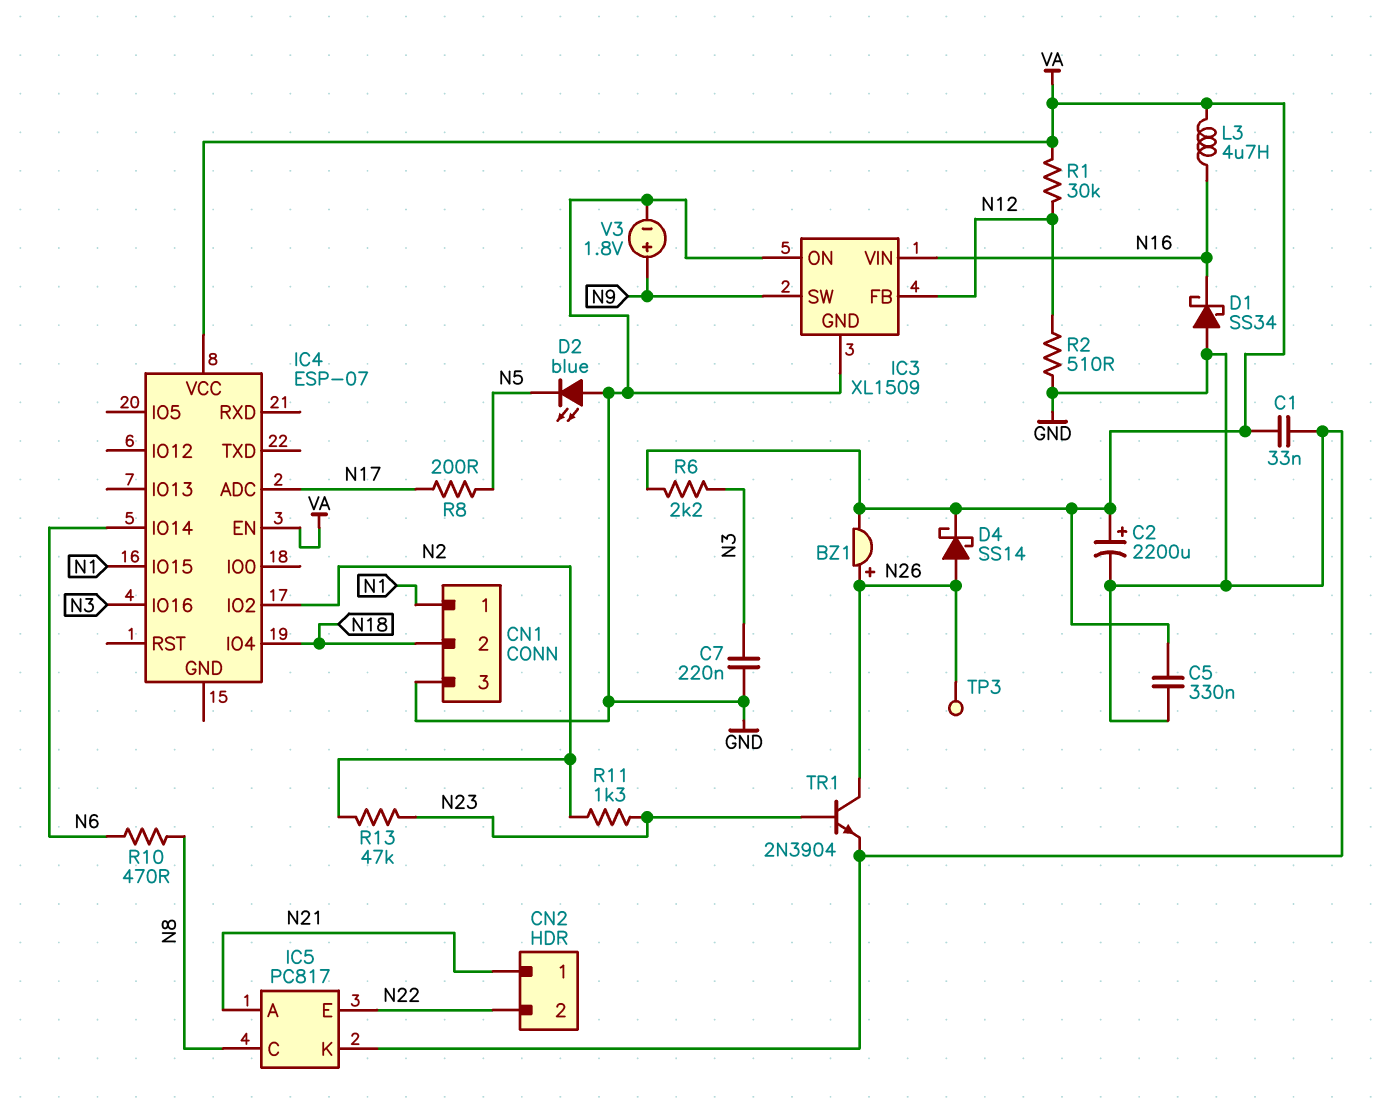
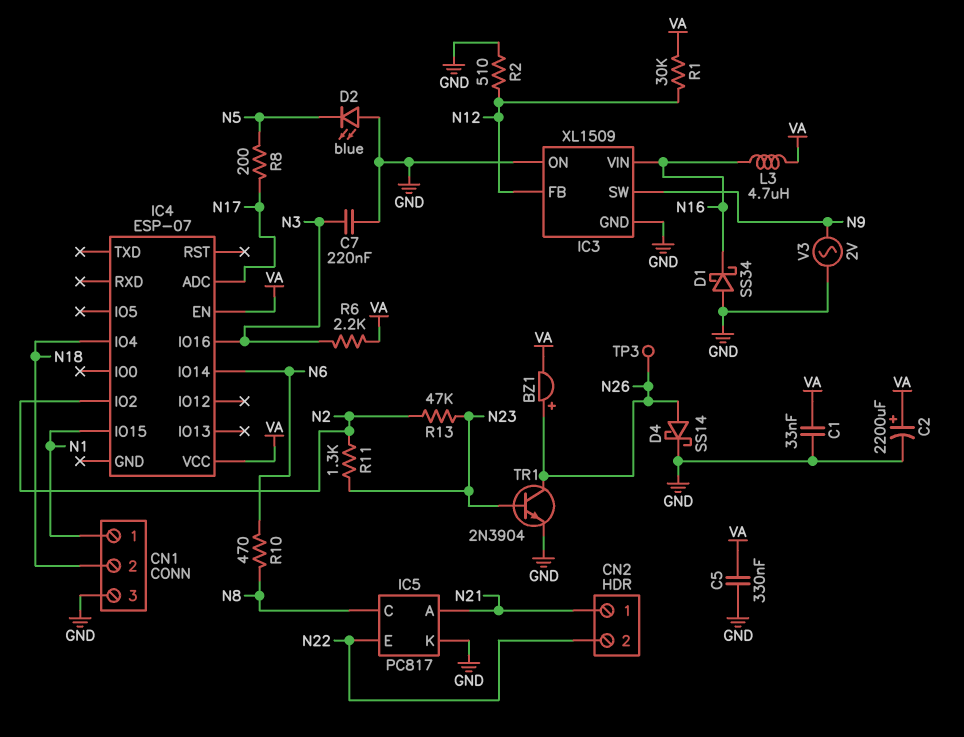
D4: schottky SS14 (A N26, K VA) -> schottky SS14 (A N26, K GND)
V3: 1.8V (plus N9, minus GND) -> AC 2V (GND, N9)

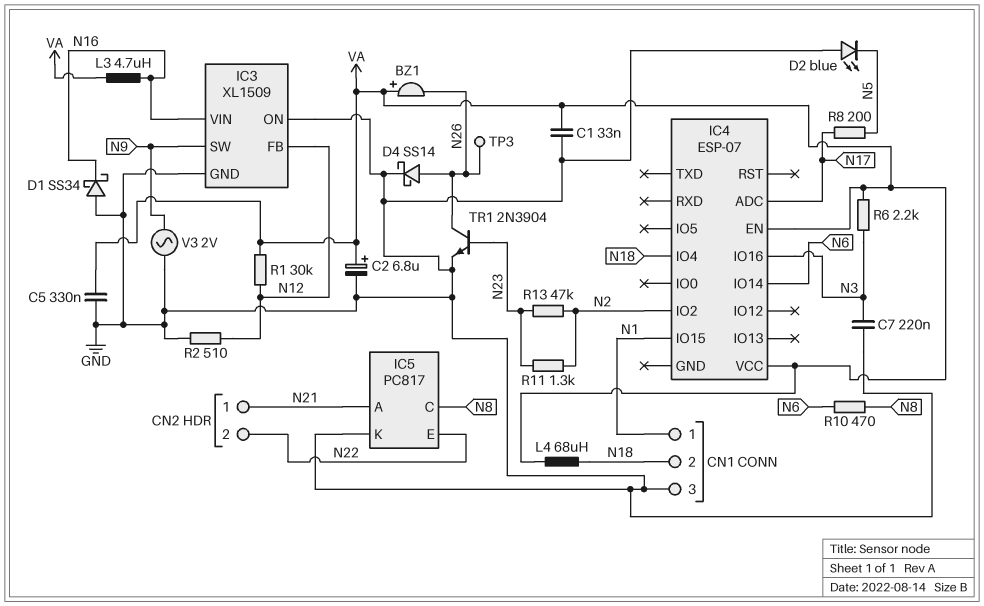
BZ1: buzzer (plus N26, minus VA) -> buzzer (plus VA, minus N26)
C2: 2200uF (plus VA, minus GND) -> 6.8uF (plus VA, minus GND)
L4: none -> 68uH (N18, VA)

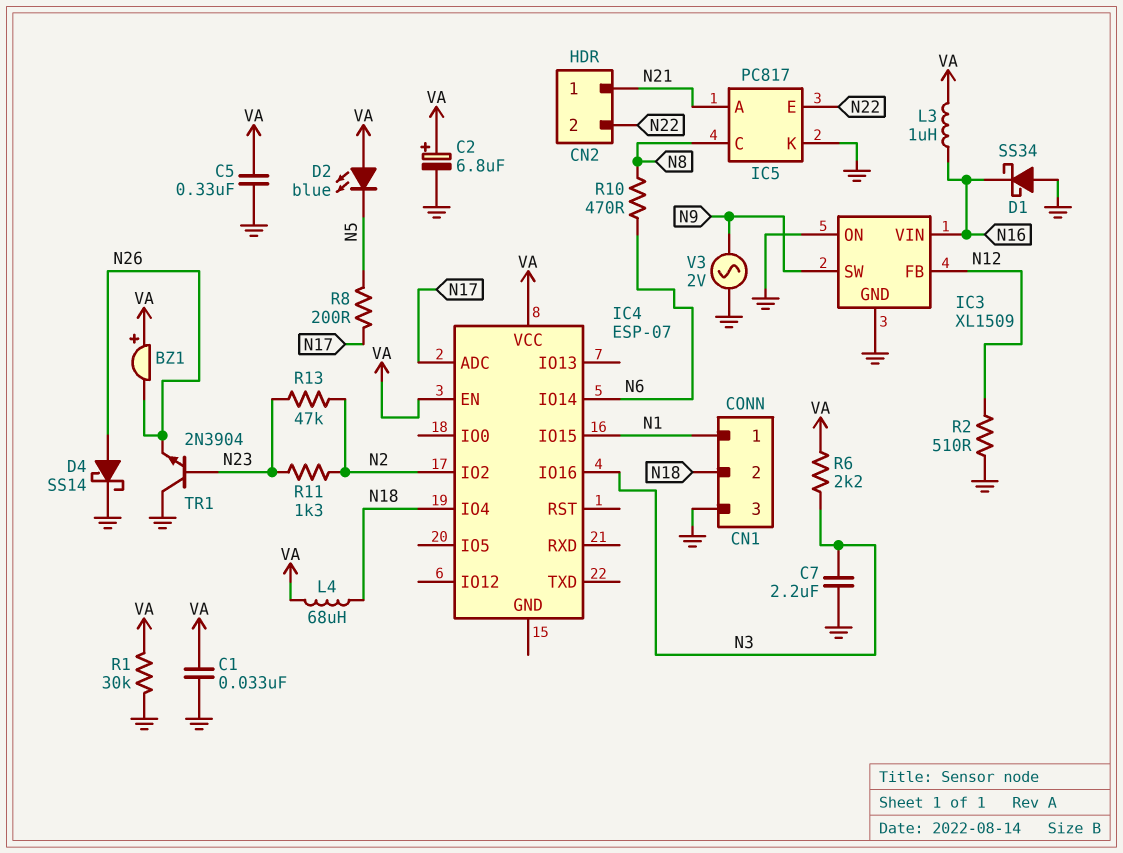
C7: 220nF (GND, N3) -> 2.2uF (GND, N3)
D2: LED blue (A GND, K N5) -> LED blue (A VA, K N5)
L3: 4.7uH (N16, VA) -> 1uH (N16, VA)
R1: 30k (N12, VA) -> 30k (GND, VA)
TP3: test point (N26) -> none
TR1: NPN 2N3904 (B N23, C N26, E GND) -> NPN 2N3904 (B N23, C GND, E N26)

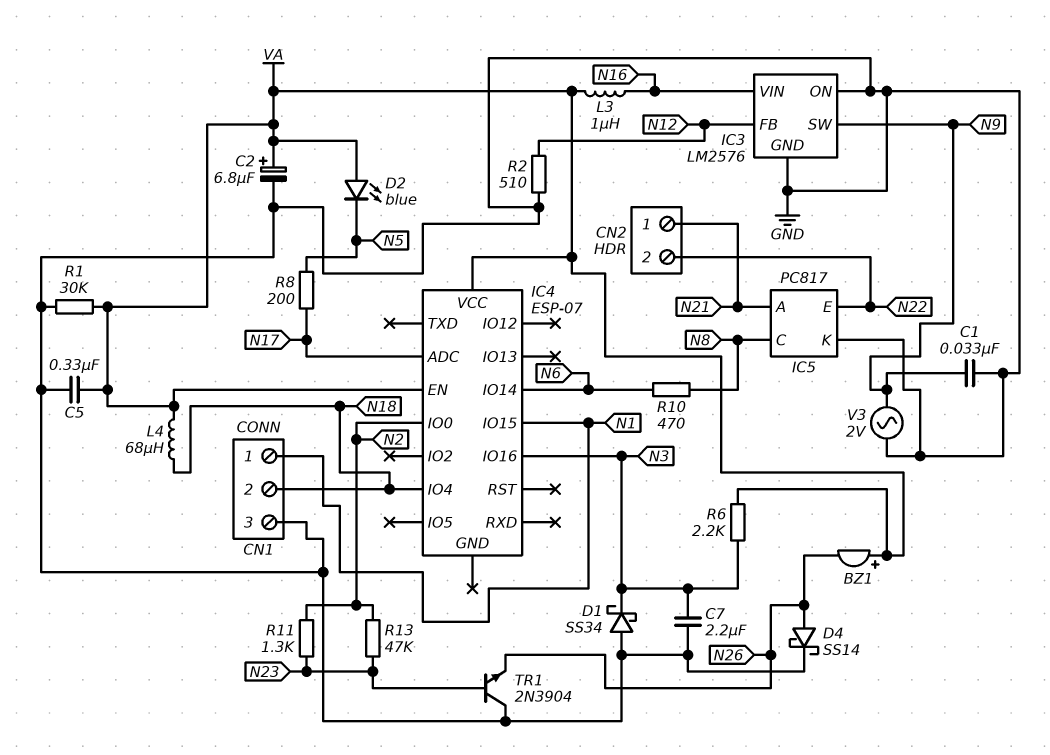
C1: 33nF (GND, VA) -> 33nF (GND, N9)
D1: schottky SS34 (A GND, K N16) -> schottky SS34 (A GND, K N3)
IC3: XL1509 -> LM2576
IC4 pin IO0: none -> N2
IC4 pin IO2: N2 -> none

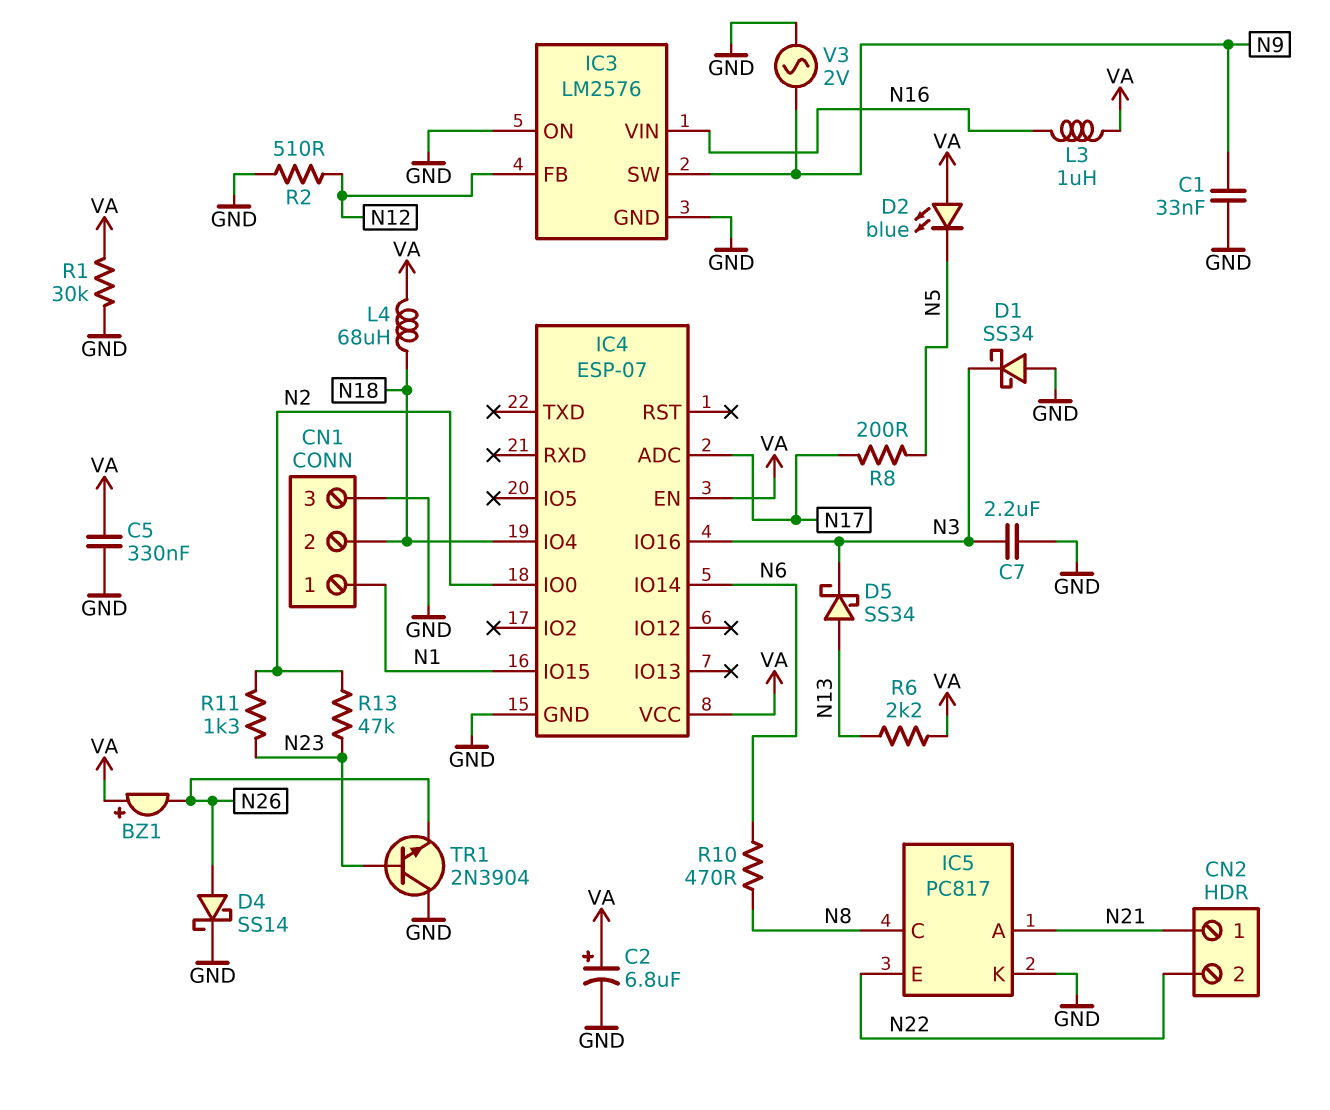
D5: none -> schottky SS34 (A N13, K N3)
IC4 pin GND: none -> GND
R6: 2.2k (N3, VA) -> 2.2k (N13, VA)

